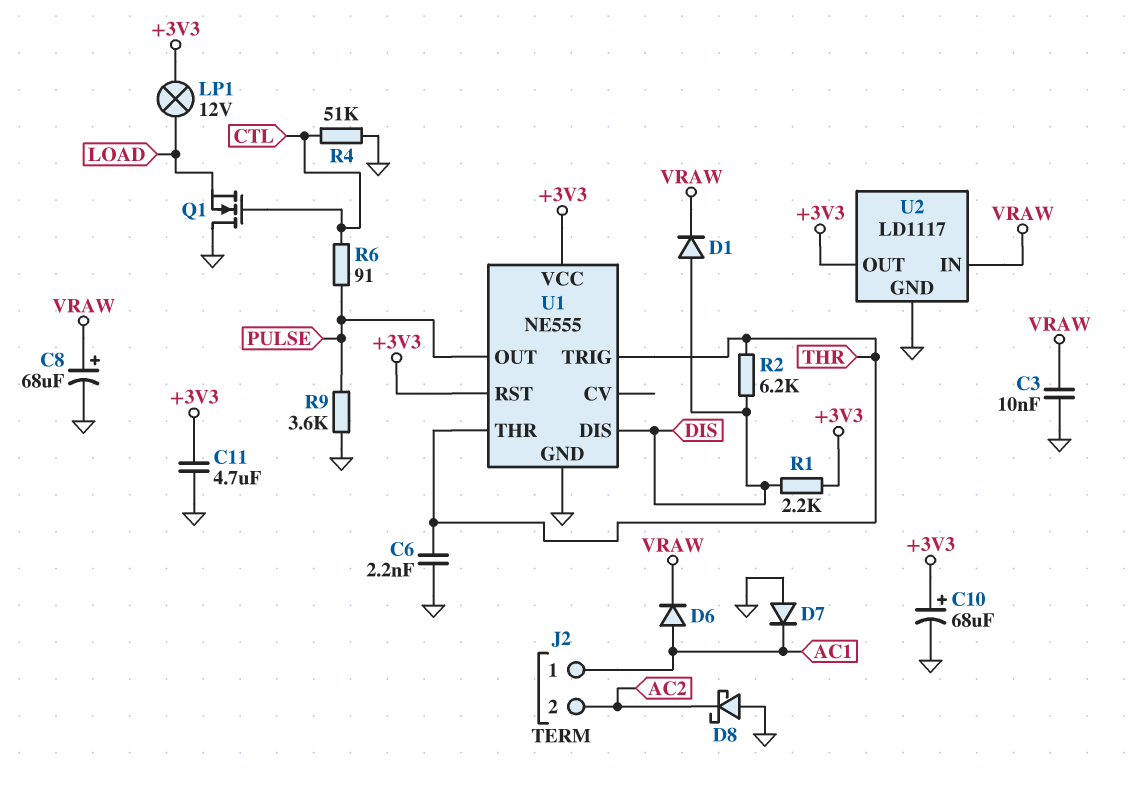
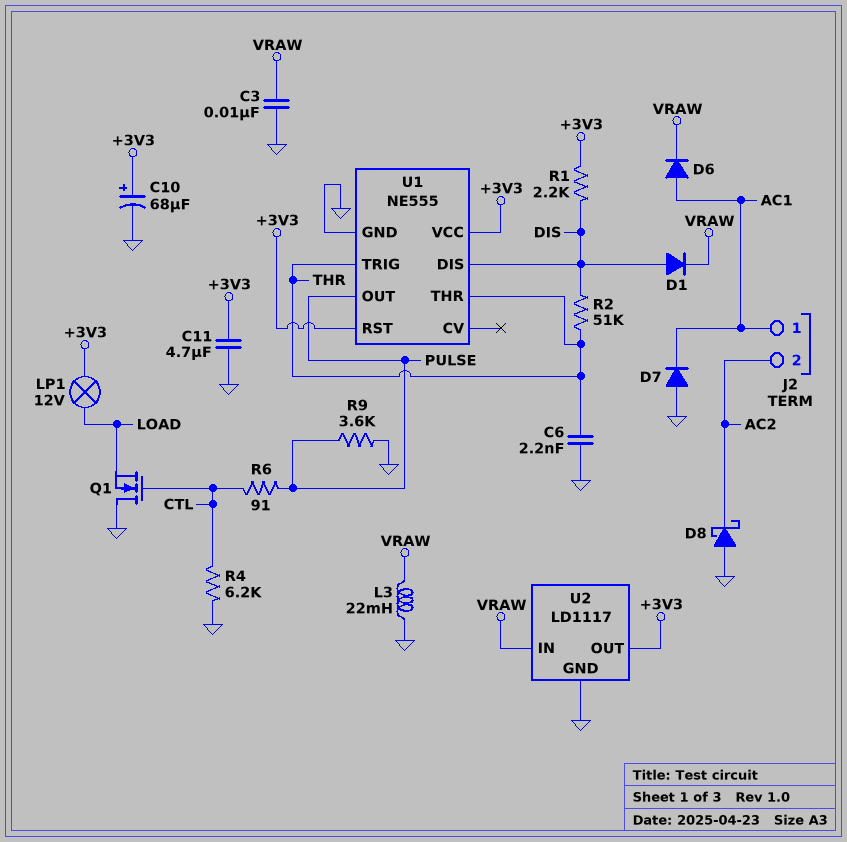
C8: 68uF (plus VRAW, minus GND) -> none
L3: none -> 22mH (GND, VRAW)
R2: 6.2k (DIS, THR) -> 51k (DIS, THR)
R4: 51k (CTL, GND) -> 6.2k (CTL, GND)

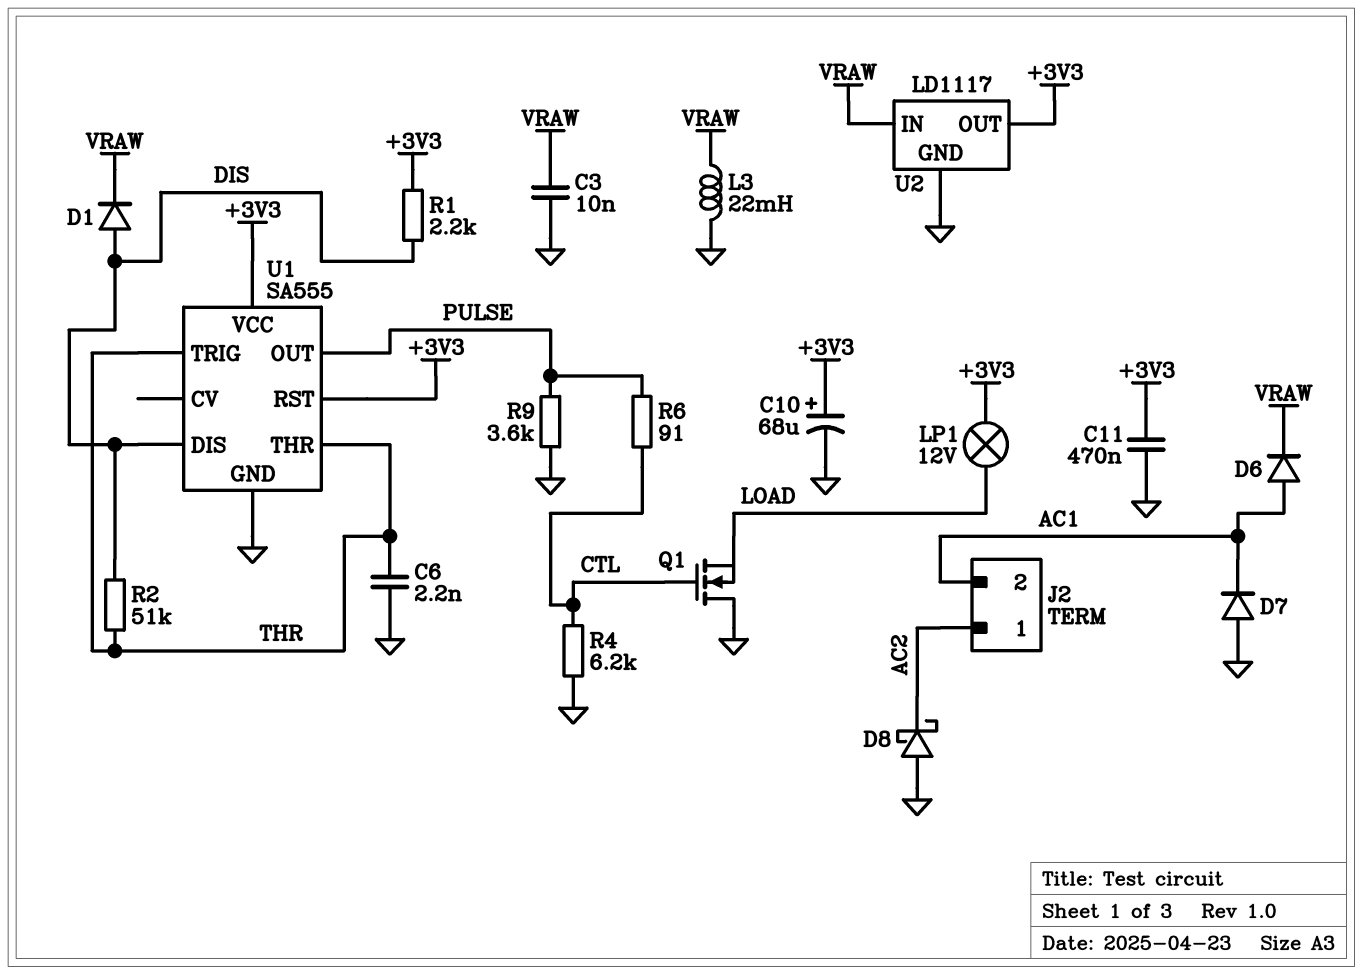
C11: 4.7uF (+3V3, GND) -> 470nF (+3V3, GND)
J2 pin 1: AC1 -> AC2
J2 pin 2: AC2 -> AC1
U1: NE555 -> SA555

